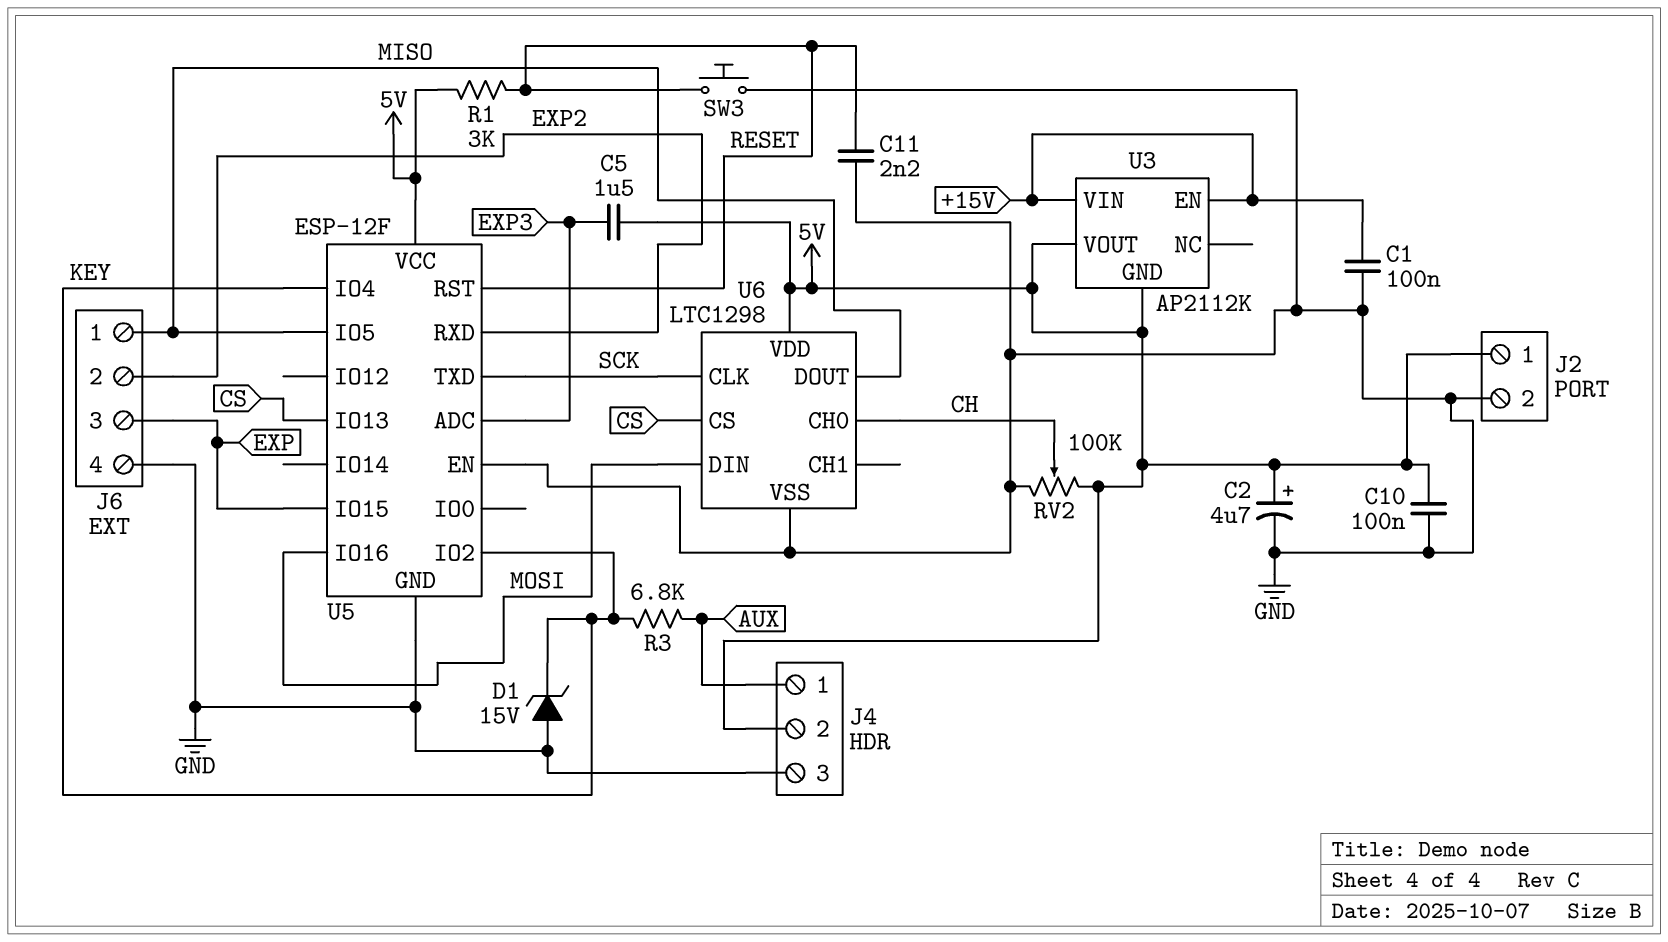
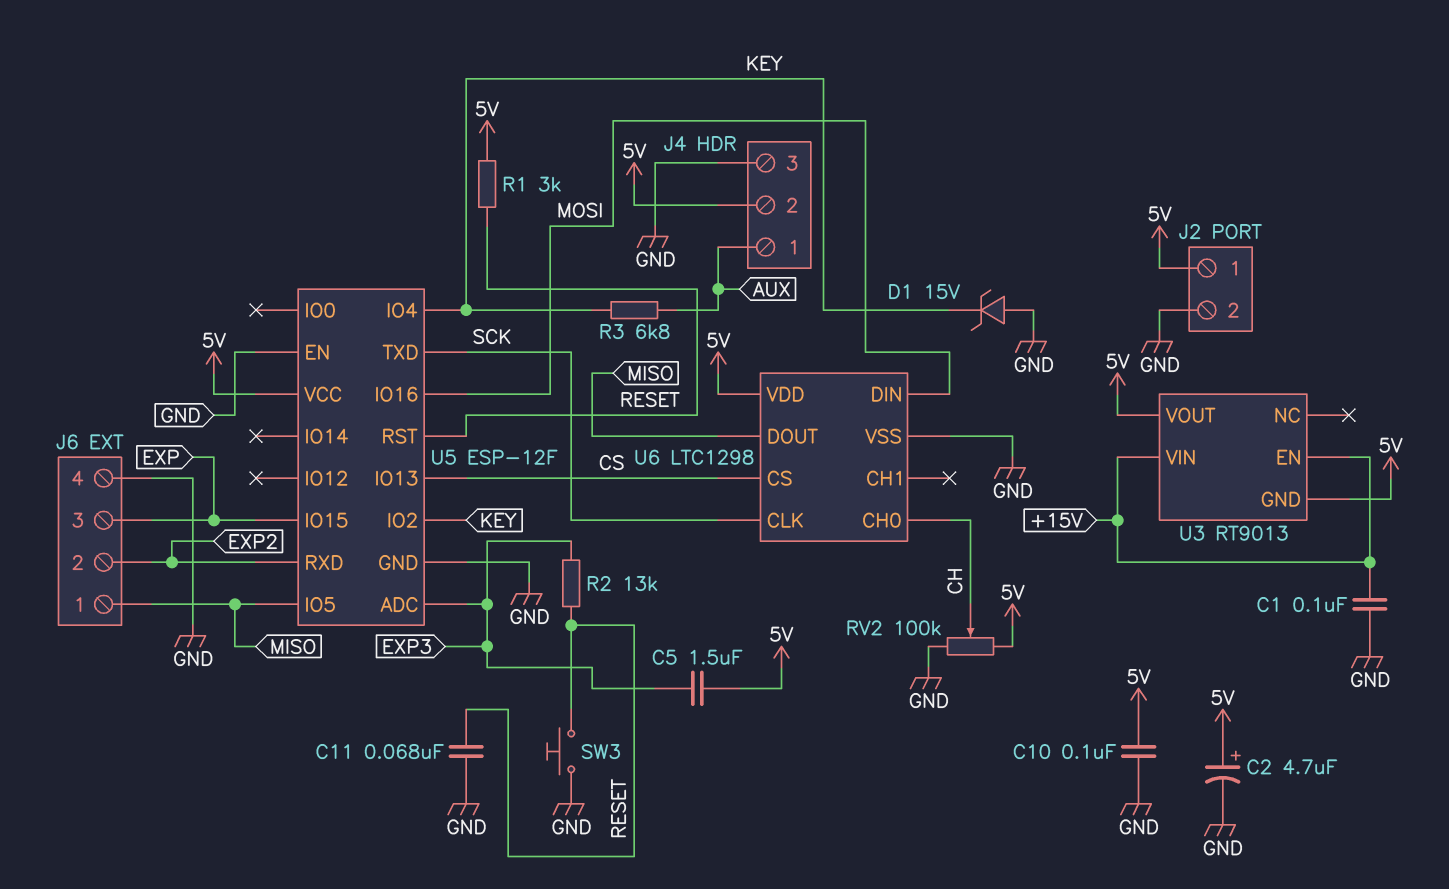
C11: 2.2nF (GND, RESET) -> 68nF (GND, RESET)
R2: none -> 13k (EXP3, RESET)
U3: AP2112K -> RT9013

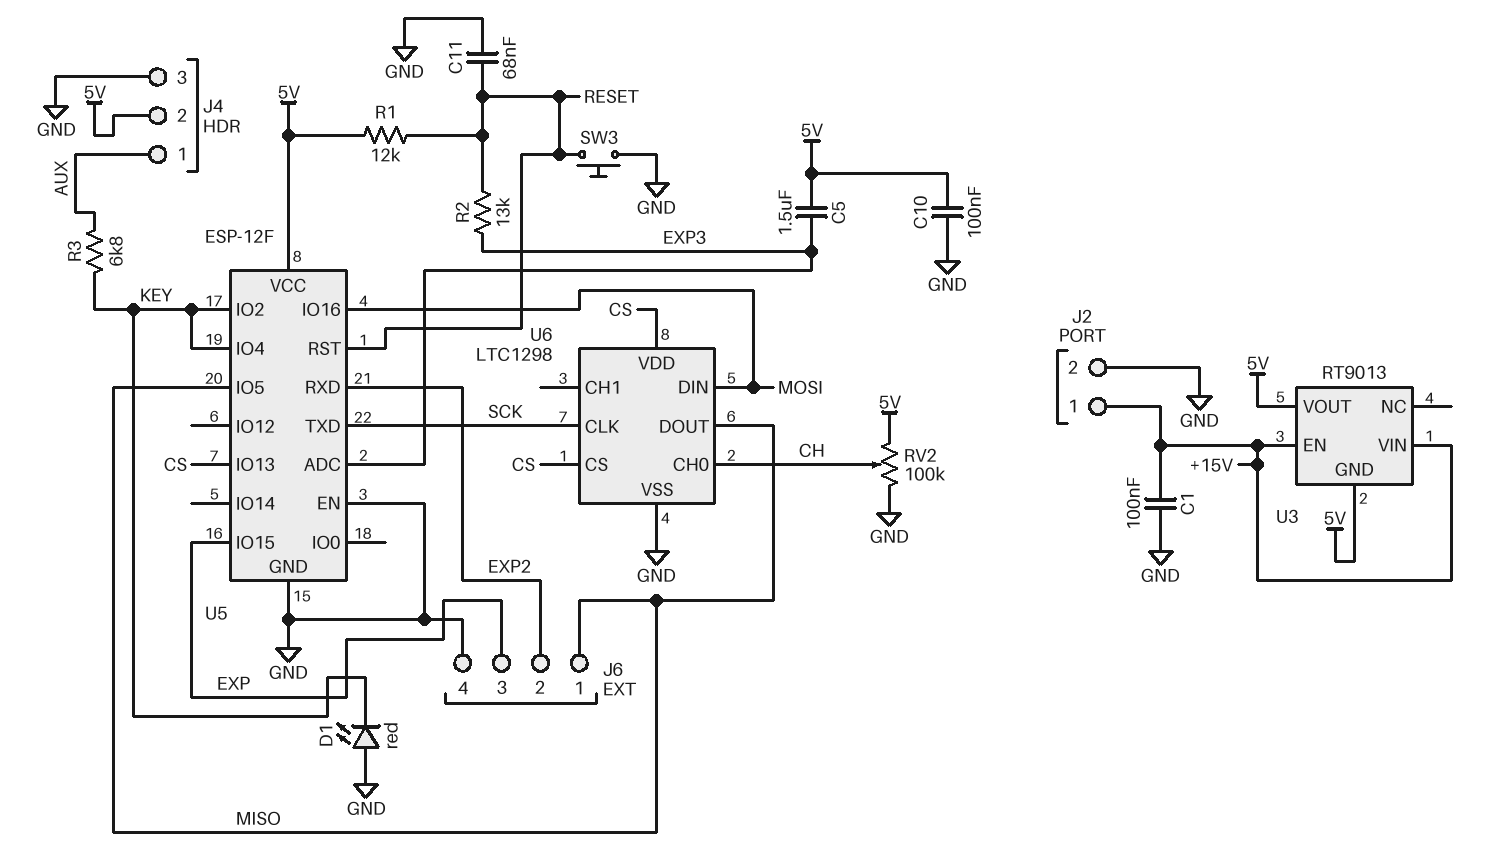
C2: 4.7uF (plus 5V, minus GND) -> none
D1: zener 15V (A GND, K KEY) -> LED red (A GND, K KEY)
J2 pin 1: 5V -> +15V
R1: 3k (5V, RESET) -> 12k (5V, RESET)
U6 pin VDD: 5V -> CS

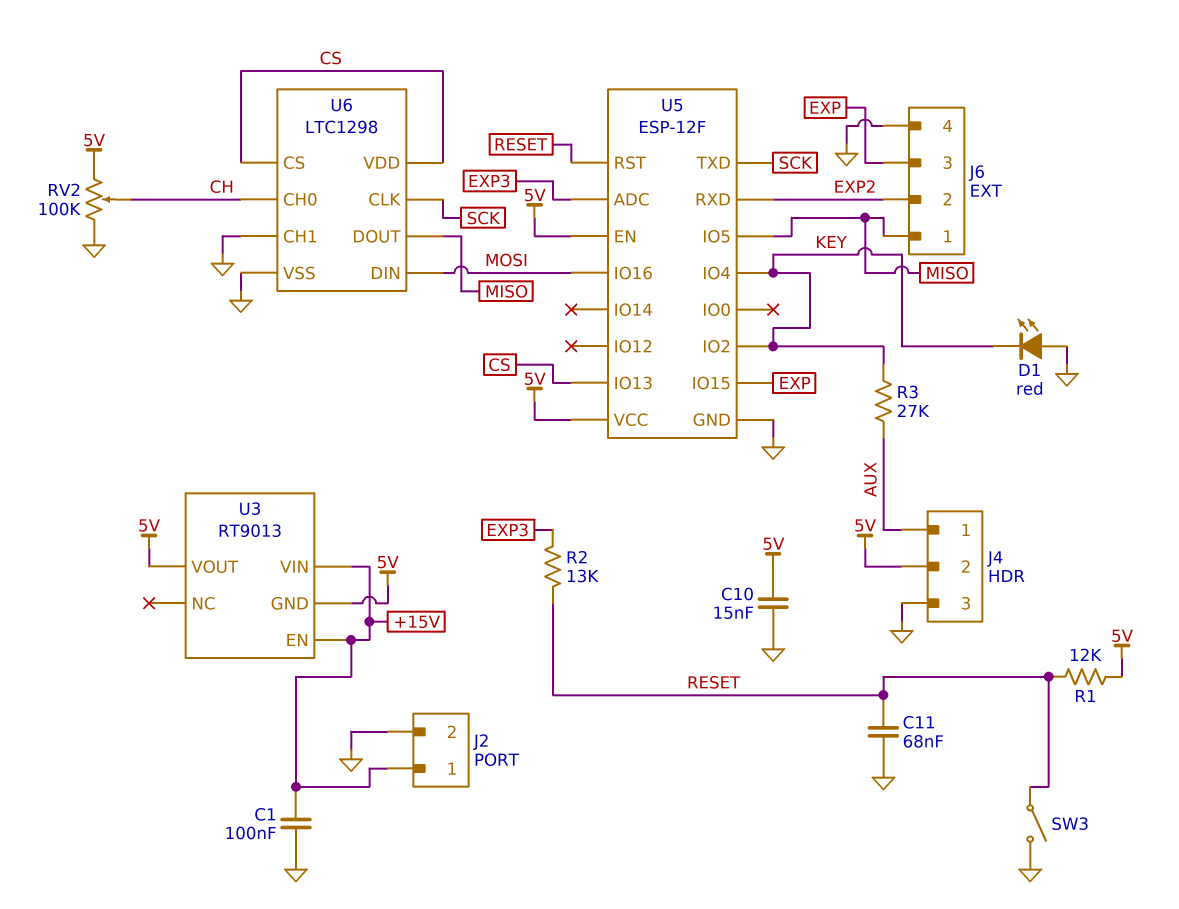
C5: 1.5uF (5V, EXP3) -> none
C10: 100nF (5V, GND) -> 15nF (5V, GND)
R3: 6.8k (AUX, KEY) -> 27k (AUX, KEY)
SW3: button (GND, RESET) -> switch (GND, RESET)
U5 pin EN: GND -> 5V
U6 pin CH1: none -> GND

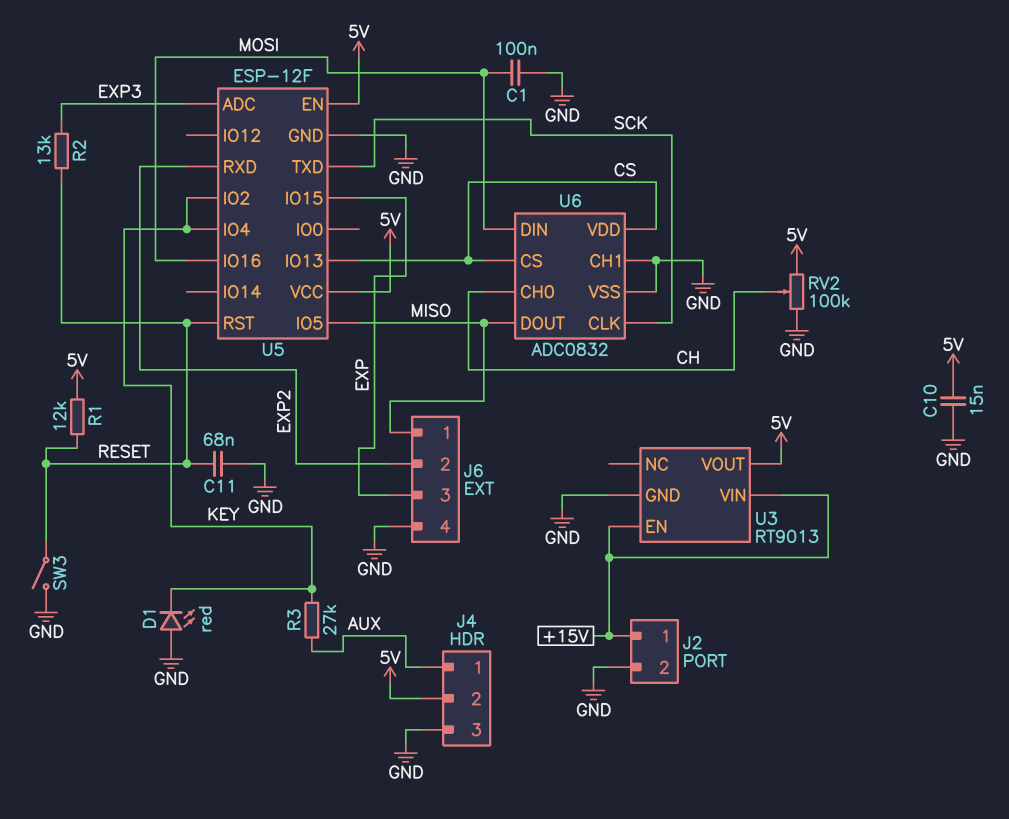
C1: 100nF (+15V, GND) -> 100nF (GND, MOSI)
U3 pin GND: 5V -> GND
U6: LTC1298 -> ADC0832

